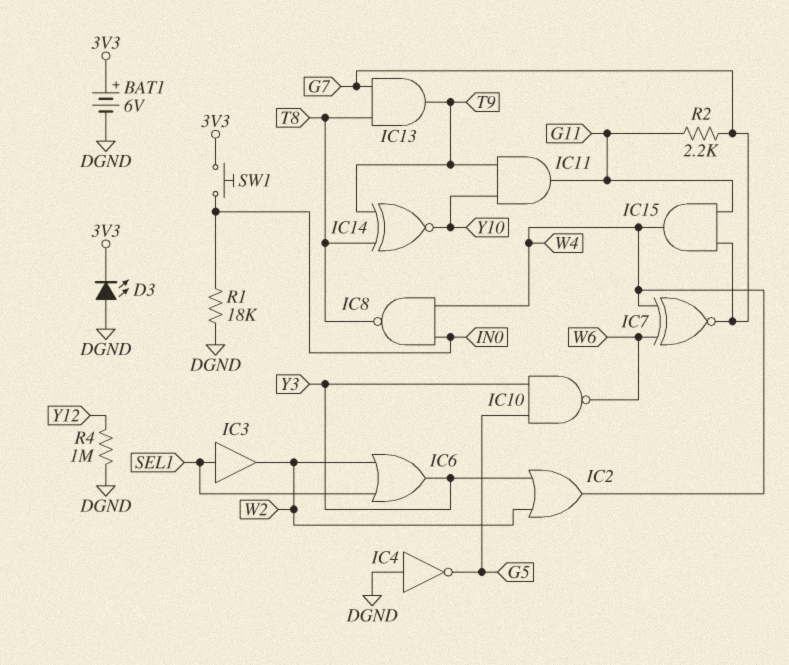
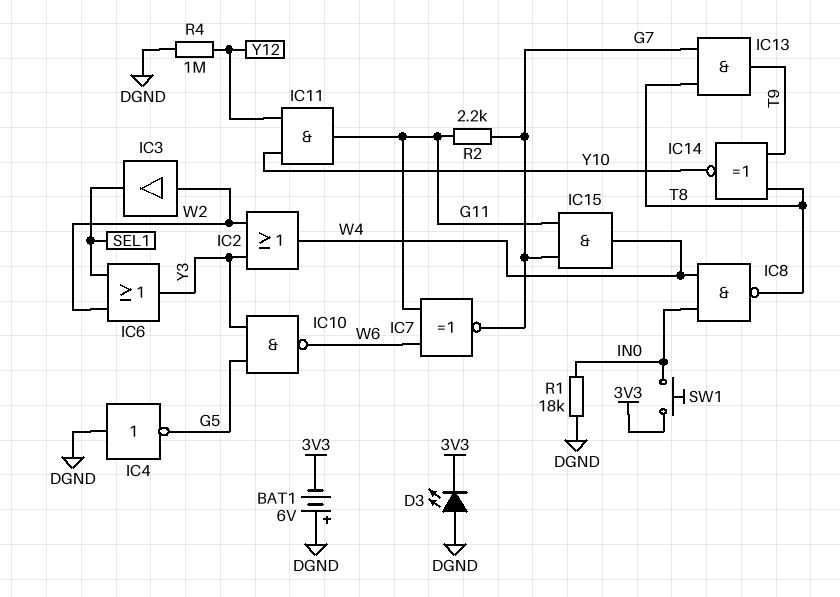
BAT1: 6V (plus 3V3, minus DGND) -> 6V (plus DGND, minus 3V3)
IC3: buffer (in SEL1, out W2) -> buffer (in W2, out SEL1)
IC7: XNOR (in W4, in W6, out G7) -> XNOR (in G11, in W6, out G7)
IC11: AND (in T9, in Y10, out G11) -> AND (in Y10, in Y12, out G11)

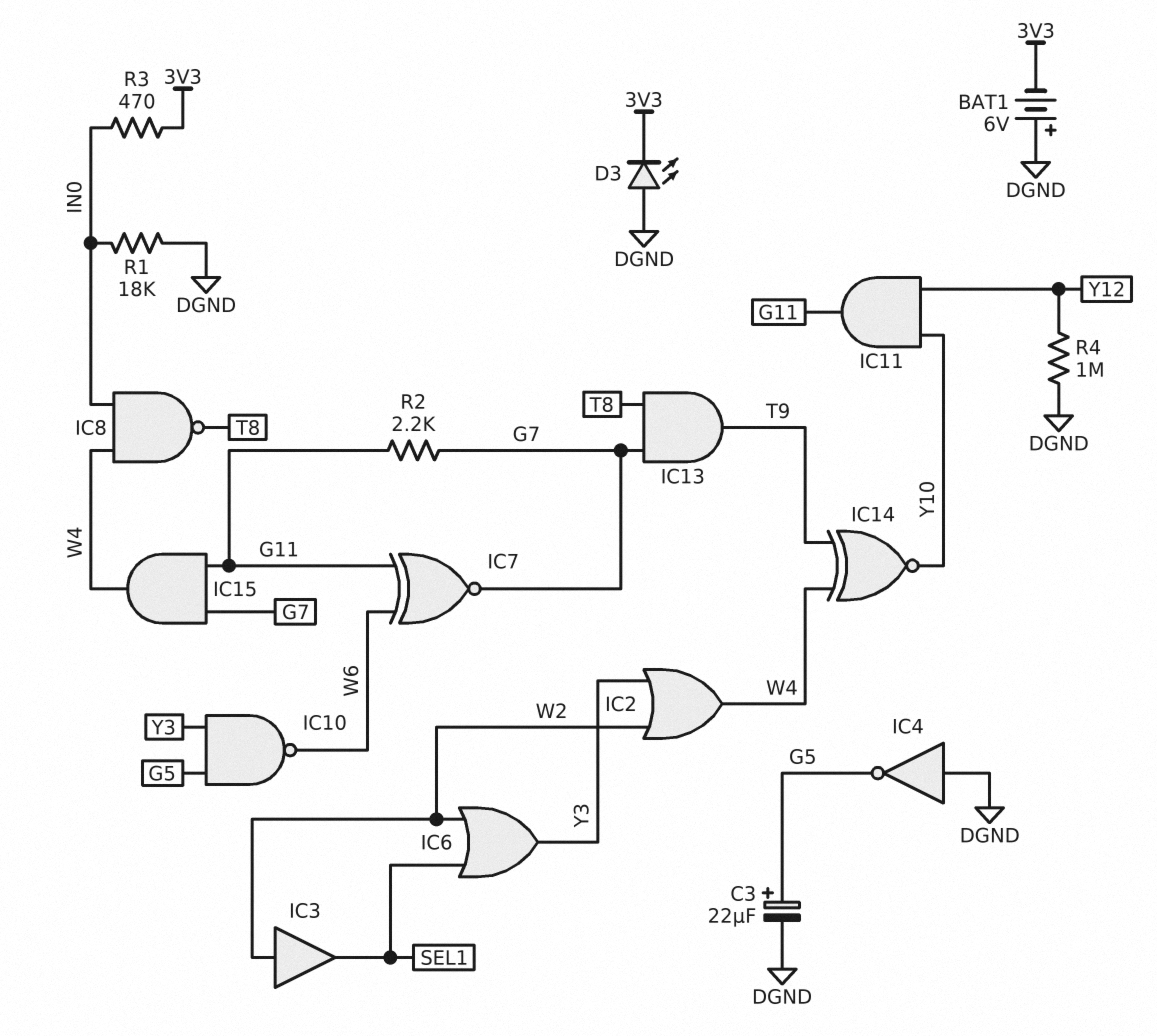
C3: none -> 22uF (plus G5, minus DGND)
IC14: XNOR (in T8, in T9, out Y10) -> XNOR (in T9, in W4, out Y10)
R3: none -> 470 (3V3, IN0)
SW1: button (3V3, IN0) -> none

